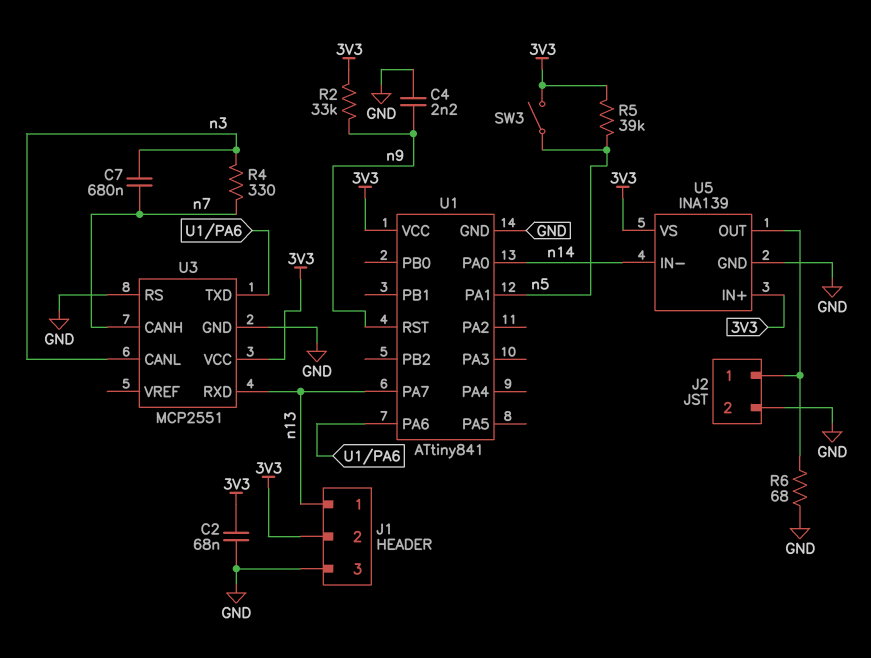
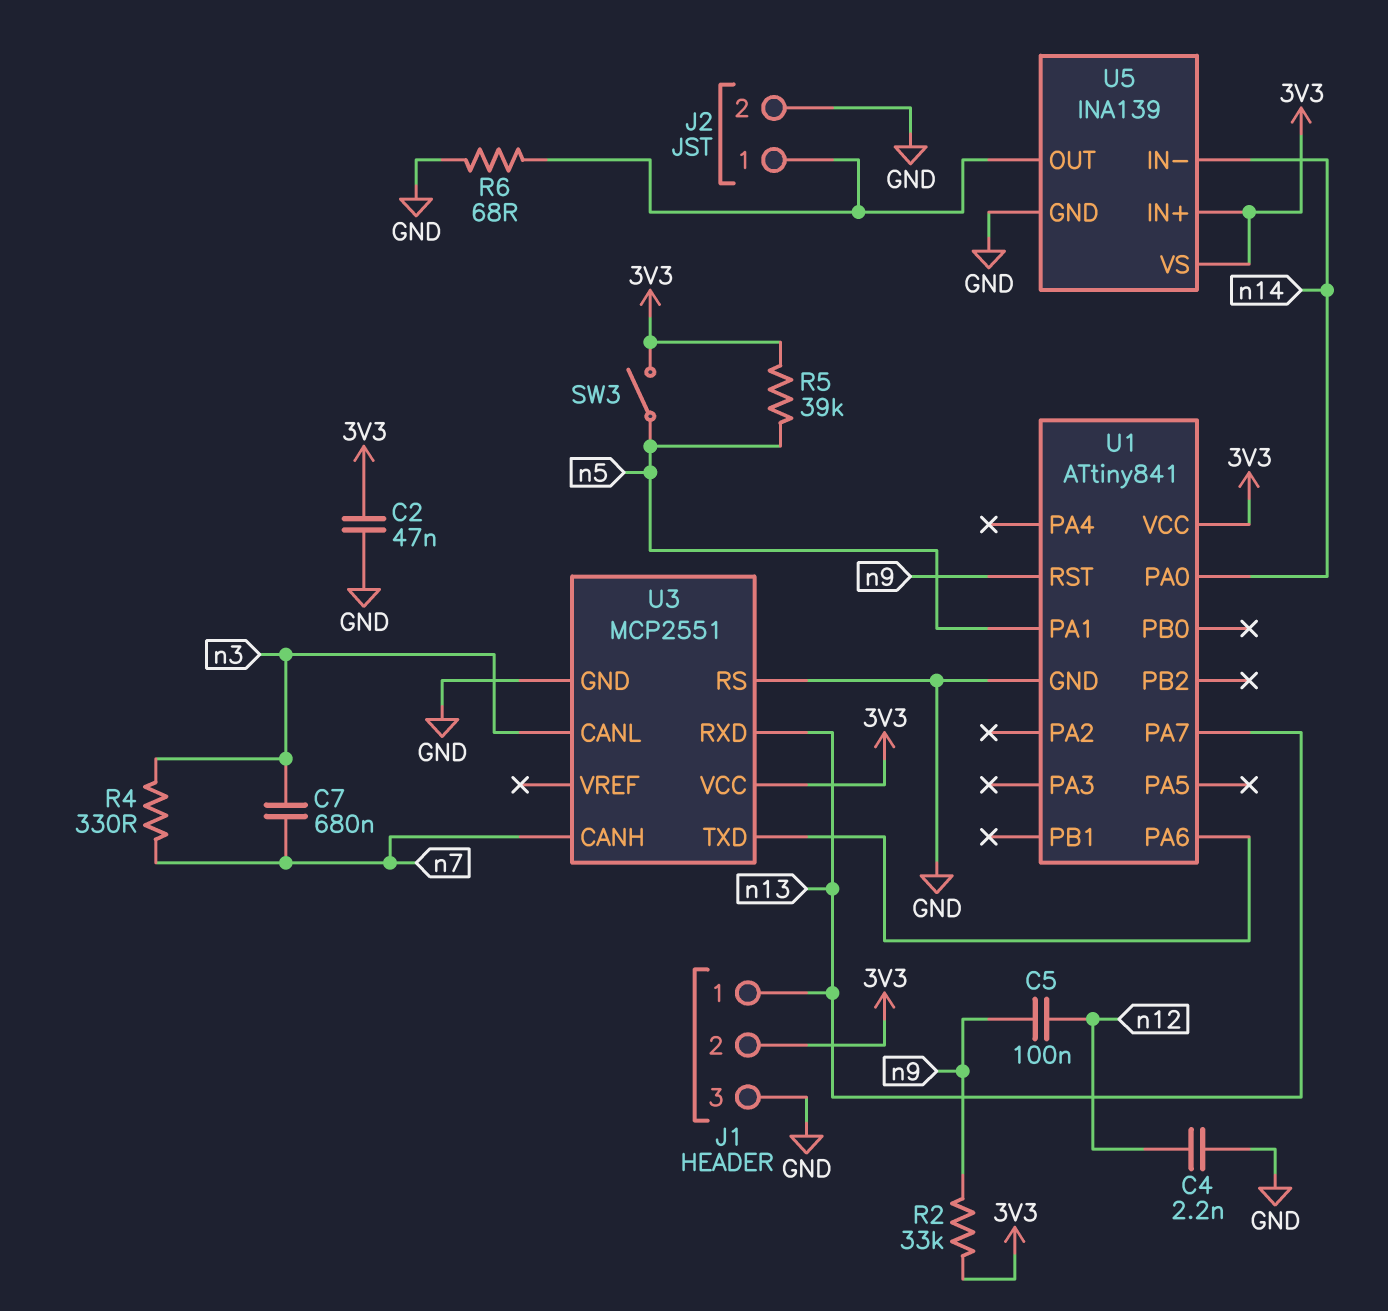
C2: 68nF (3V3, GND) -> 47nF (3V3, GND)
C4: 2.2nF (GND, n9) -> 2.2nF (GND, n12)
C5: none -> 100nF (n9, n12)

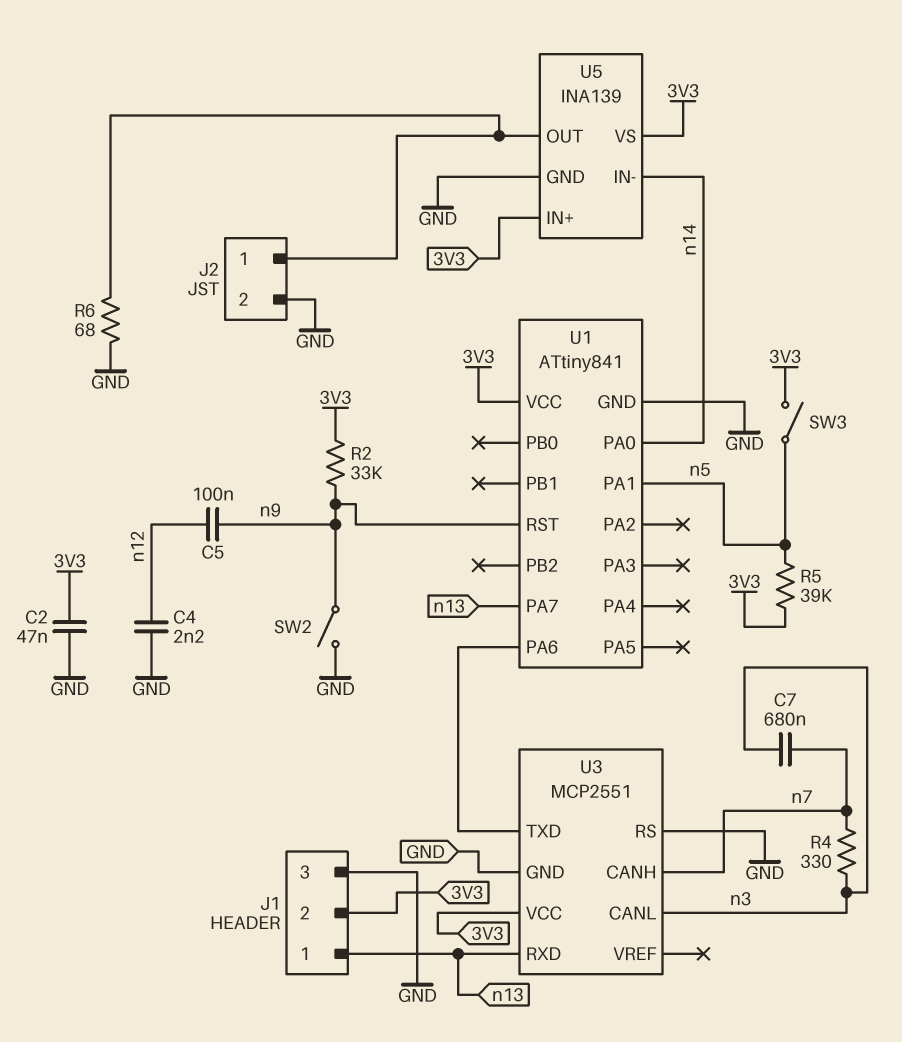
SW2: none -> switch (GND, n9)

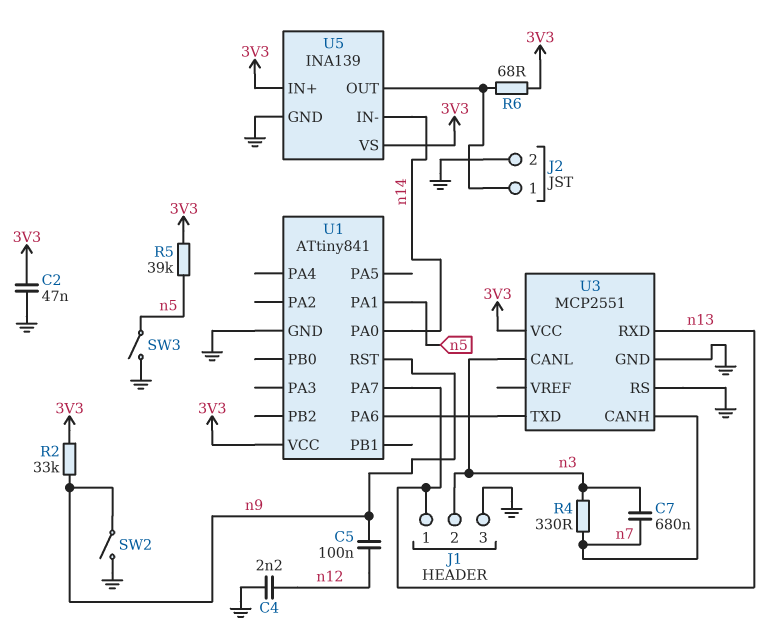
J1 pin 2: 3V3 -> n3
R6: 68 (GND, J2/1) -> 68 (3V3, J2/1)
SW3: switch (3V3, n5) -> switch (GND, n5)

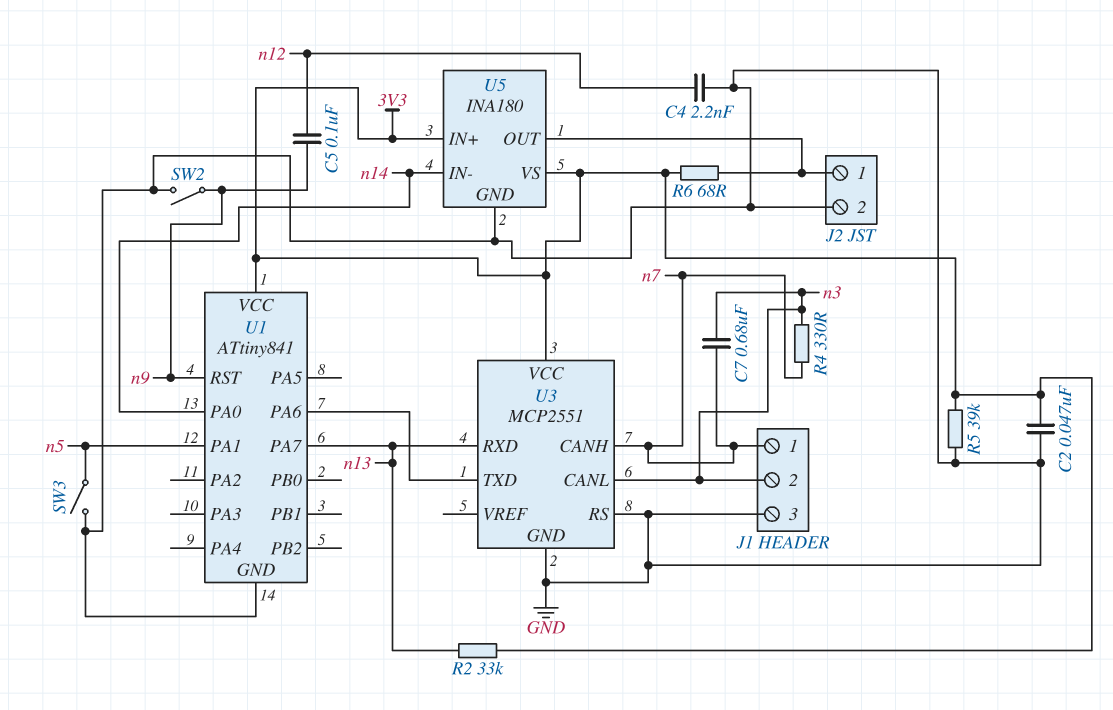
J1 pin 1: n13 -> n7
R2: 33k (3V3, n9) -> 33k (3V3, n13)
R5: 39k (3V3, n5) -> 39k (3V3, GND)
U5: INA139 -> INA180

